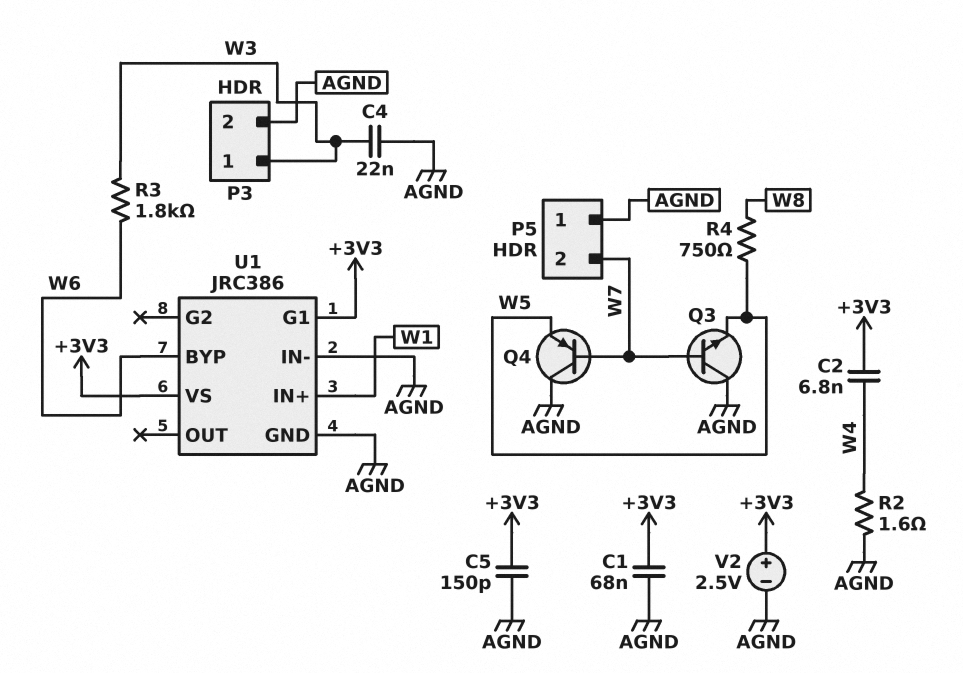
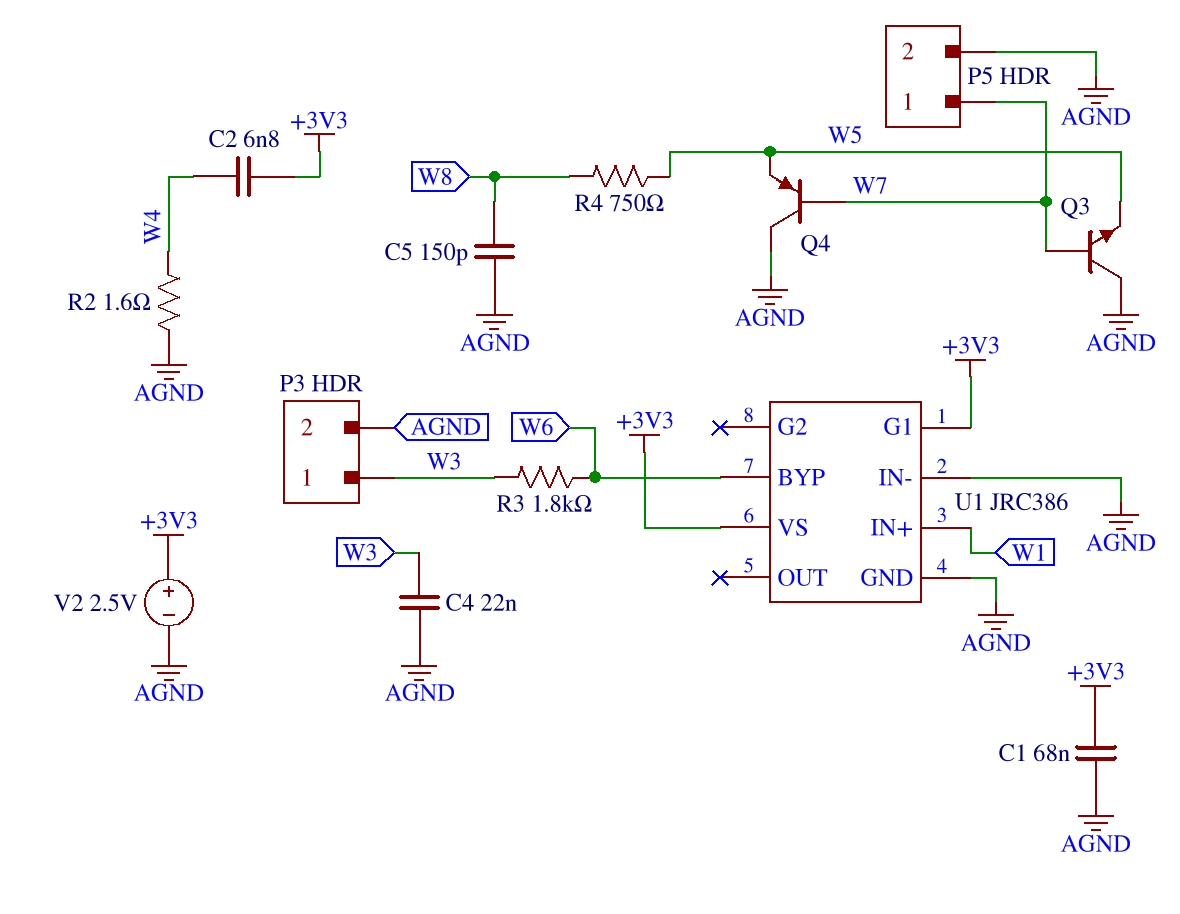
C5: 150pF (+3V3, AGND) -> 150pF (AGND, W8)
P5 pin 1: AGND -> W7
P5 pin 2: W7 -> AGND

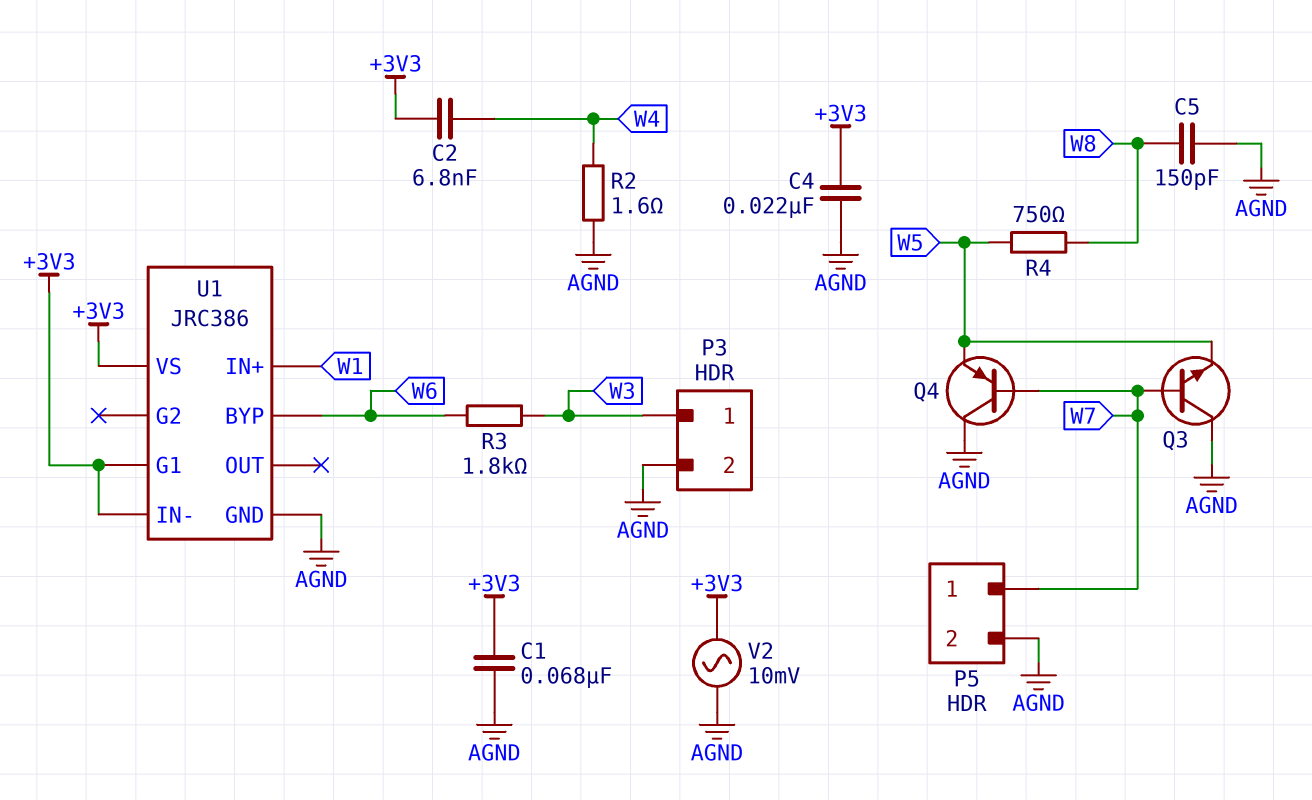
C4: 22nF (AGND, W3) -> 22nF (+3V3, AGND)
U1 pin IN-: AGND -> +3V3
V2: 2.5V (plus +3V3, minus AGND) -> AC 10mV (+3V3, AGND)

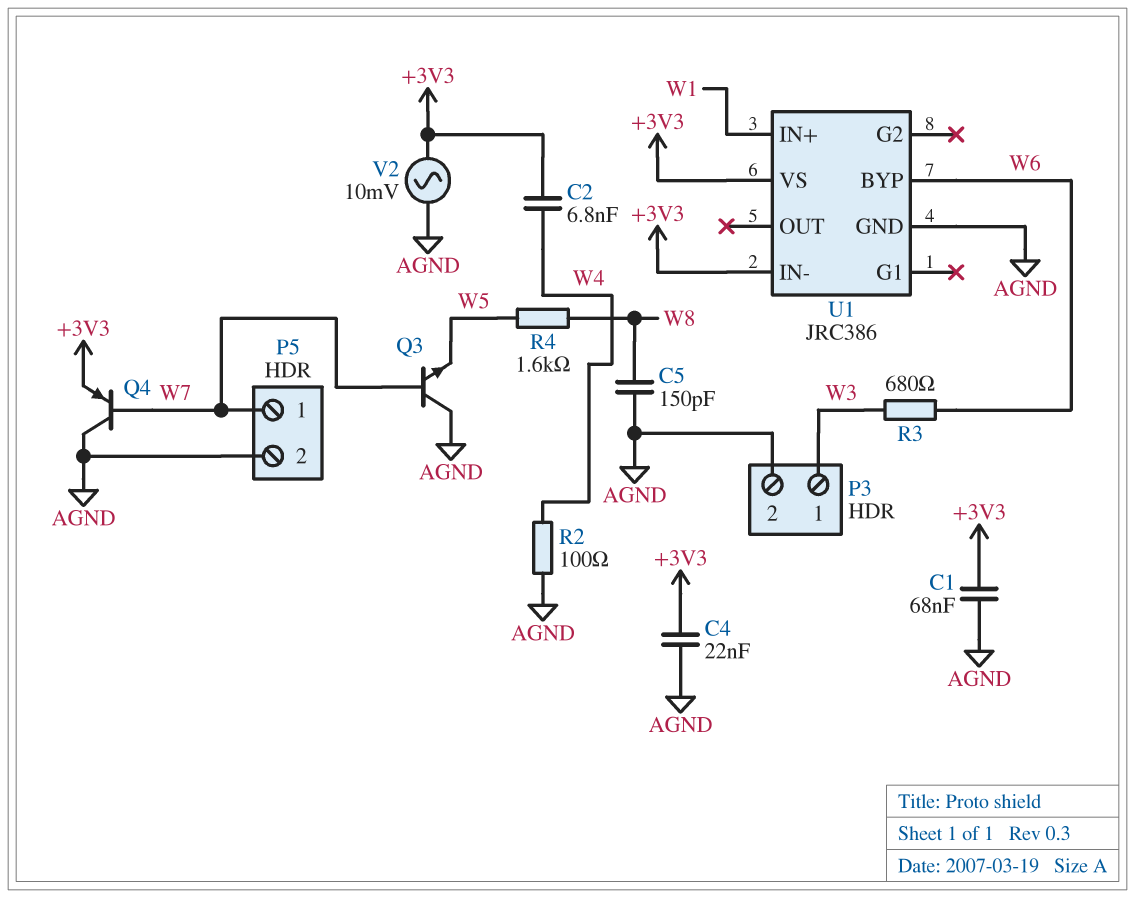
Q4: PNP (B W7, C AGND, E W5) -> PNP (B W7, C AGND, E +3V3)
R2: 1.6 (AGND, W4) -> 100 (AGND, W4)
R3: 1.8k (W3, W6) -> 680 (W3, W6)
R4: 750 (W5, W8) -> 1.6k (W5, W8)
U1 pin G1: +3V3 -> none

